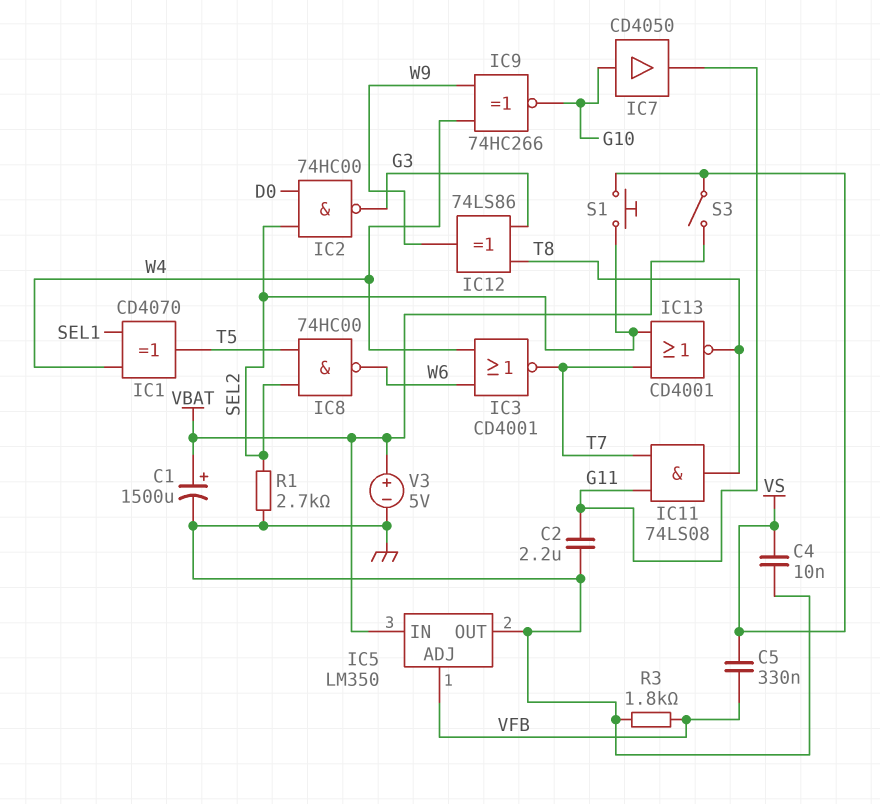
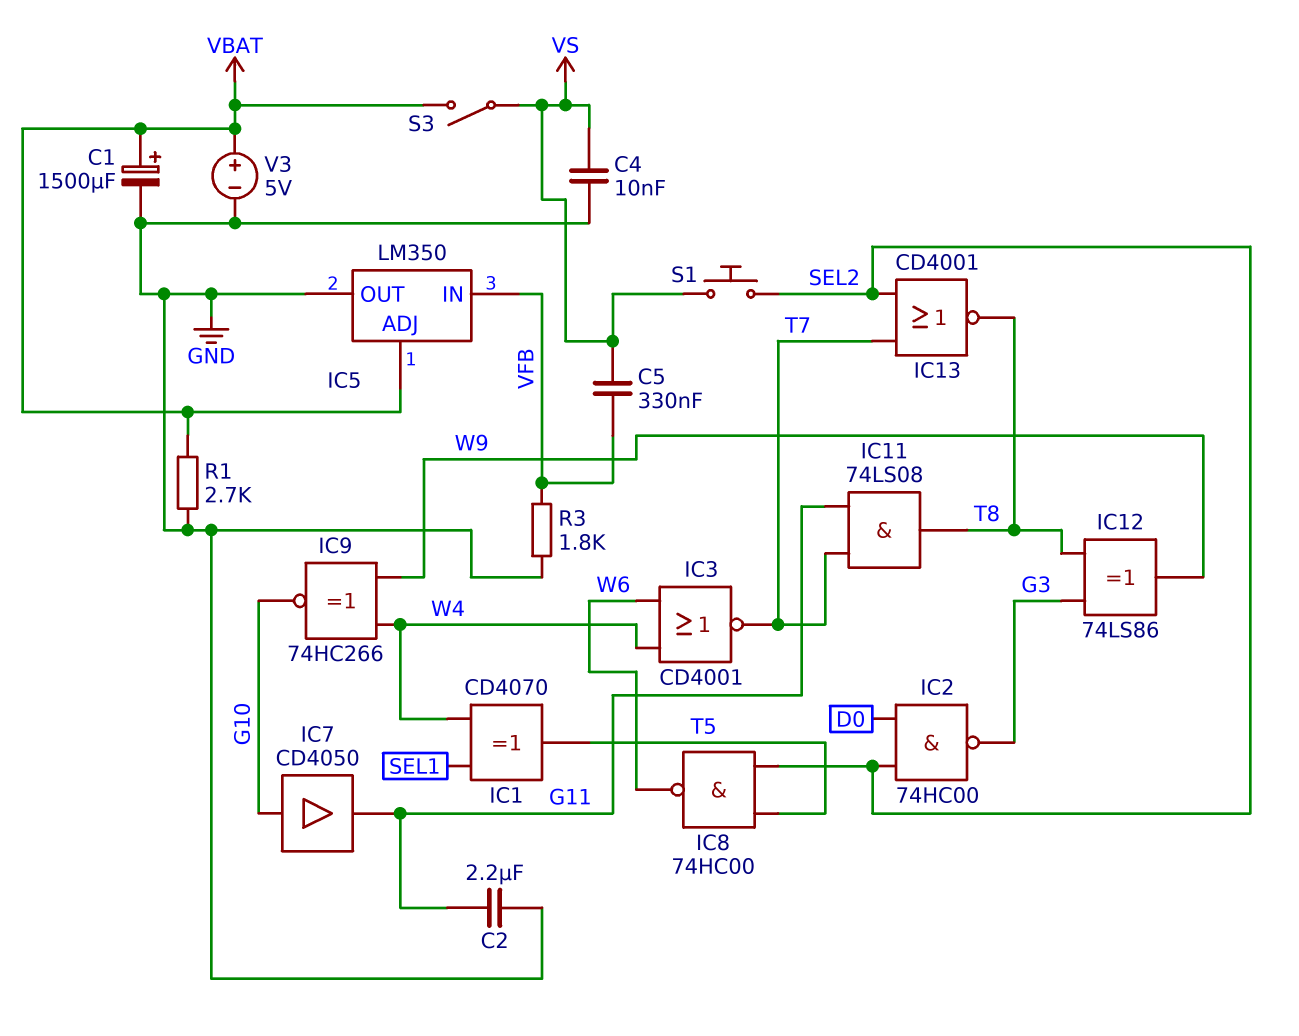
IC5 pin ADJ: VFB -> VBAT
IC5 pin IN: VBAT -> VFB
R1: 2.7k (GND, SEL2) -> 2.7k (GND, VBAT)

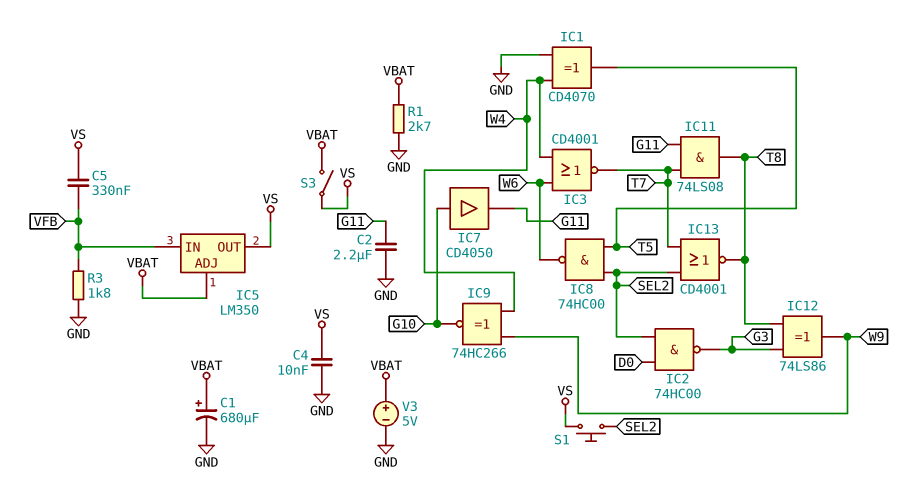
C1: 1500uF (plus VBAT, minus GND) -> 680uF (plus VBAT, minus GND)
IC1: XOR CD4070 (in SEL1, in W4, out T5) -> XOR CD4070 (in GND, in W4, out T5)
IC5 pin OUT: GND -> VS

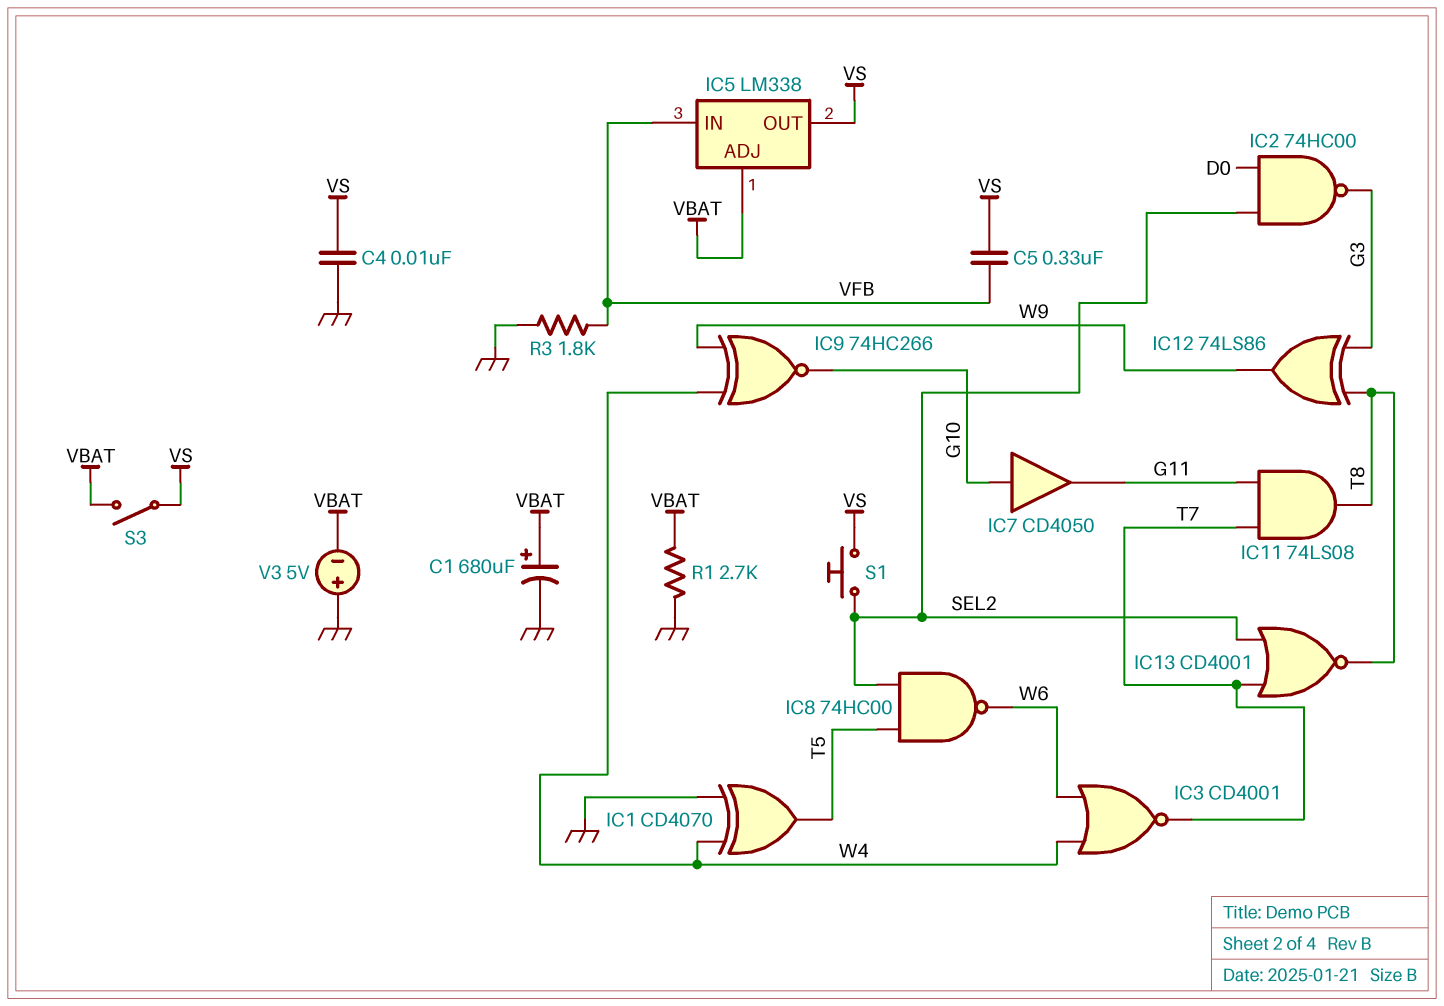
C2: 2.2uF (G11, GND) -> none
IC5: LM350 -> LM338
V3: 5V (plus VBAT, minus GND) -> 5V (plus GND, minus VBAT)

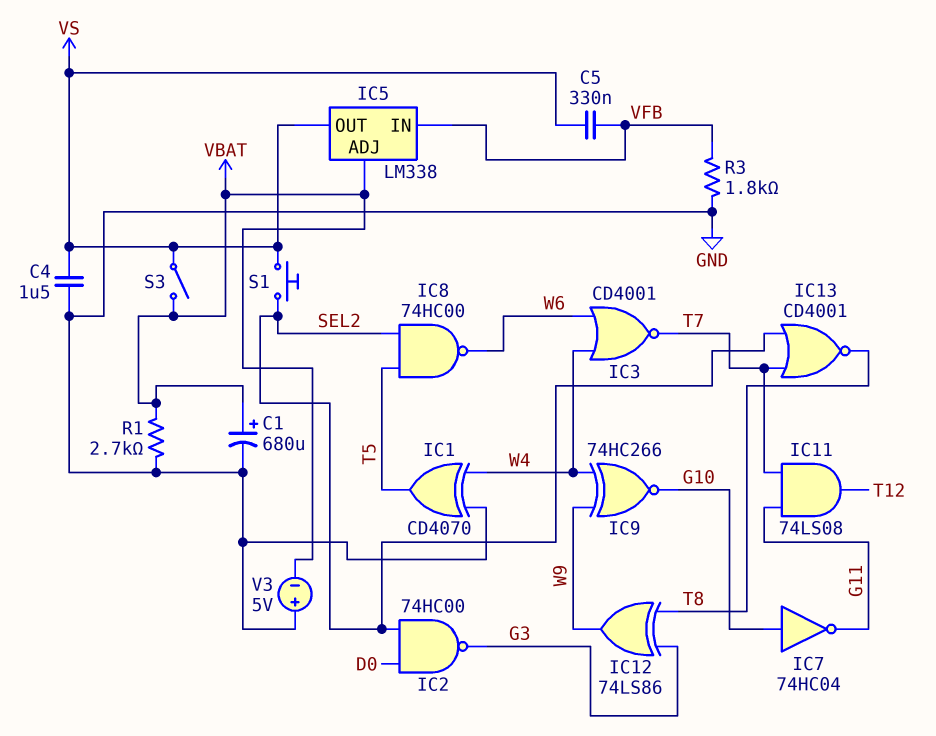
C4: 10nF (GND, VS) -> 1.5uF (GND, VS)
IC7: buffer CD4050 (in G10, out G11) -> NOT 74HC04 (in G10, out G11)
IC11: AND 74LS08 (in G11, in T7, out T8) -> AND 74LS08 (in G11, in T7, out T12)

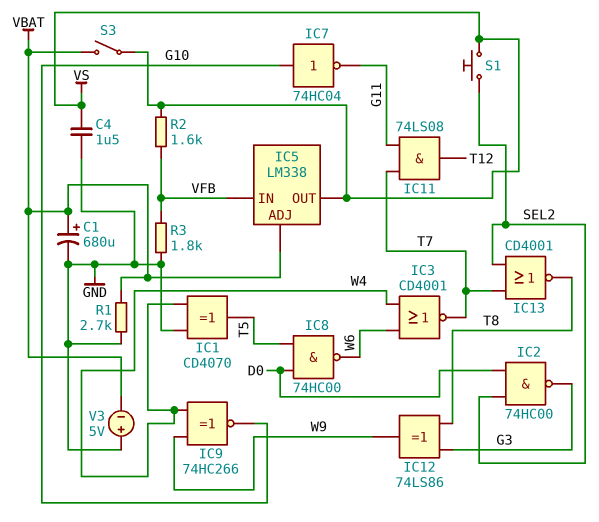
C5: 330nF (VFB, VS) -> none
IC8: NAND 74HC00 (in SEL2, in T5, out W6) -> NAND 74HC00 (in D0, in T5, out W6)
R2: none -> 1.6k (VFB, VS)

